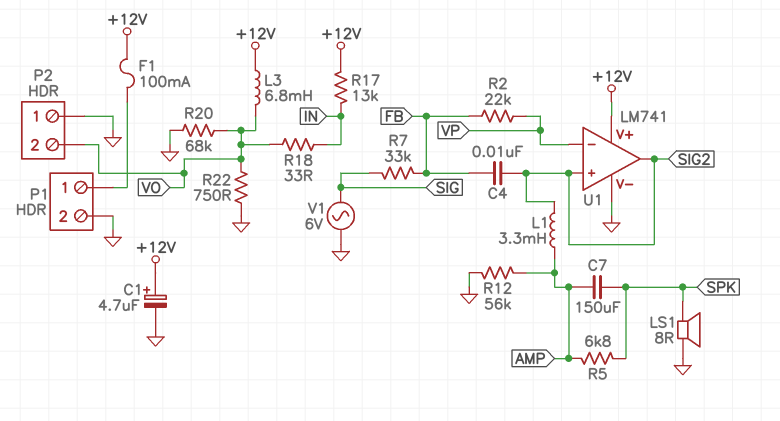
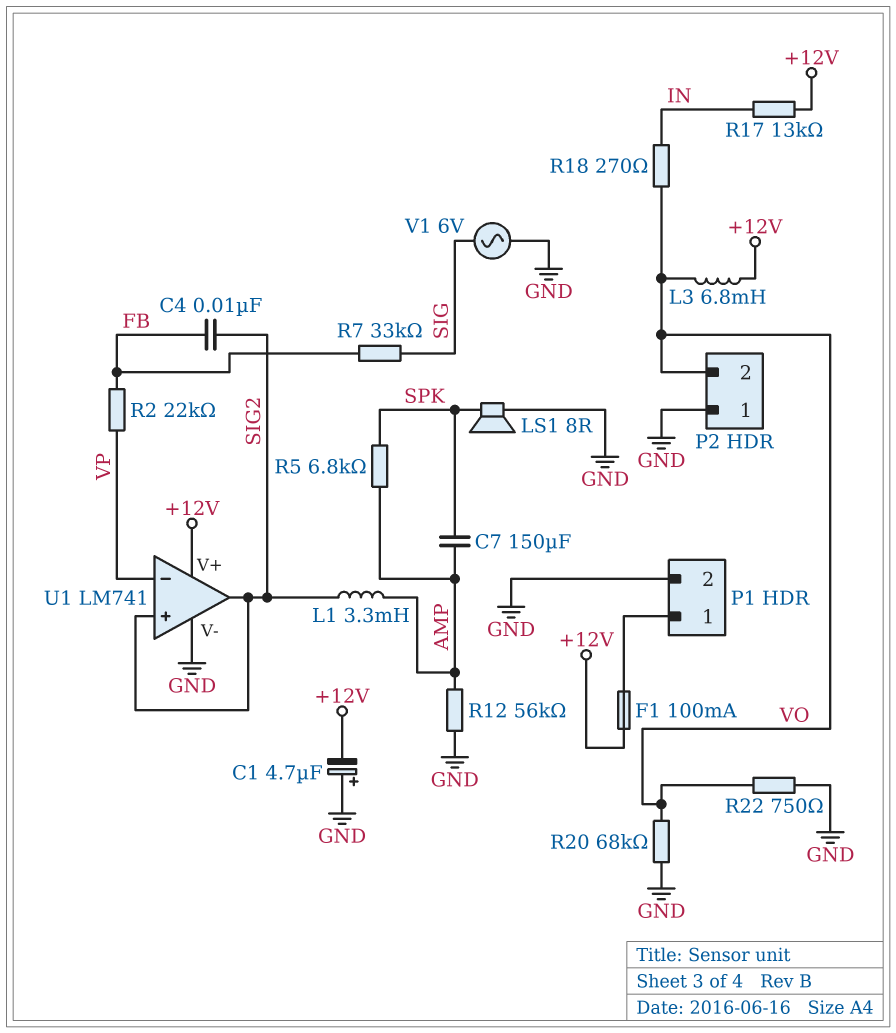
C1: 4.7uF (plus +12V, minus GND) -> 4.7uF (plus GND, minus +12V)
R18: 33 (IN, VO) -> 270 (IN, VO)

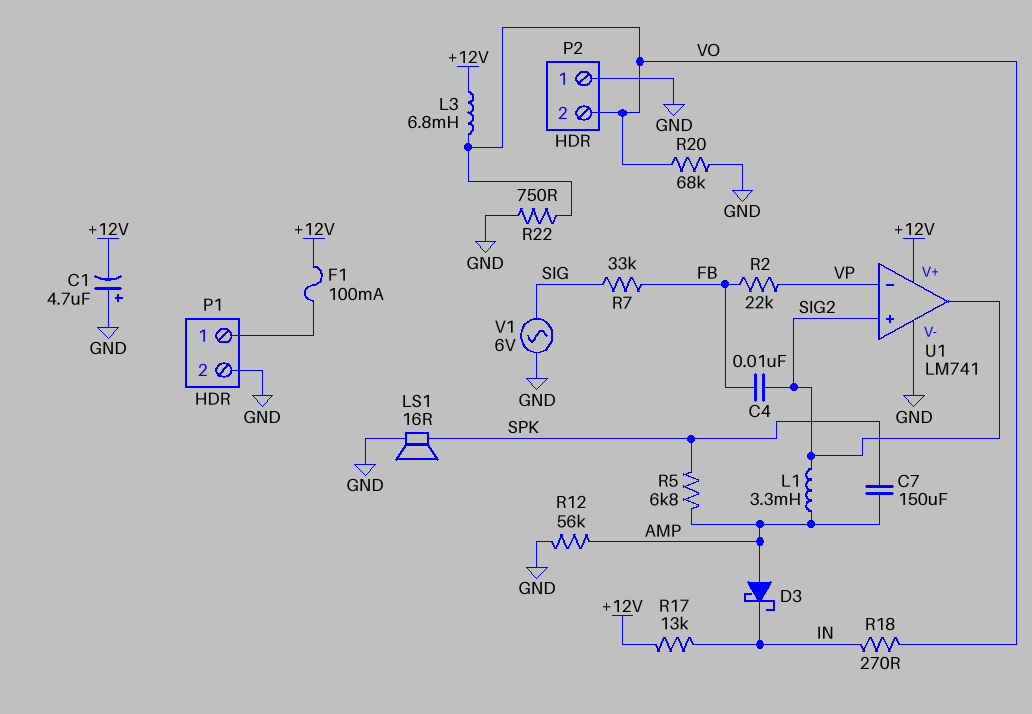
D3: none -> schottky (A AMP, K IN)
LS1: speaker 8R (GND, SPK) -> speaker 16R (GND, SPK)

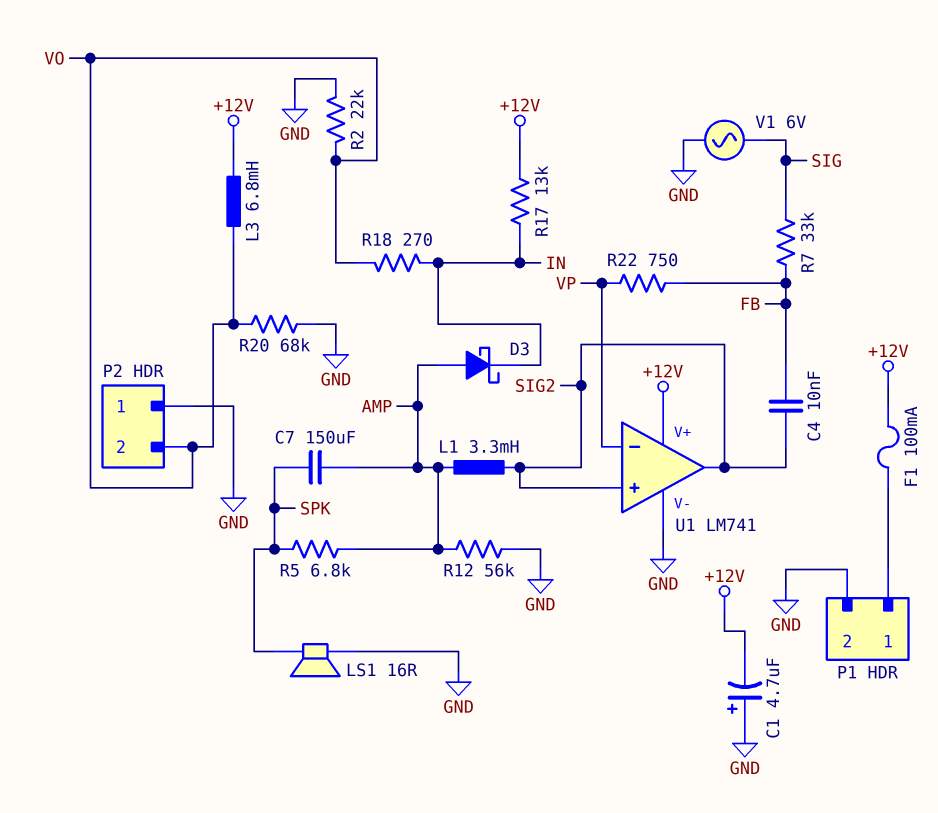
R2: 22k (FB, VP) -> 22k (GND, VO)
R22: 750 (GND, VO) -> 750 (FB, VP)

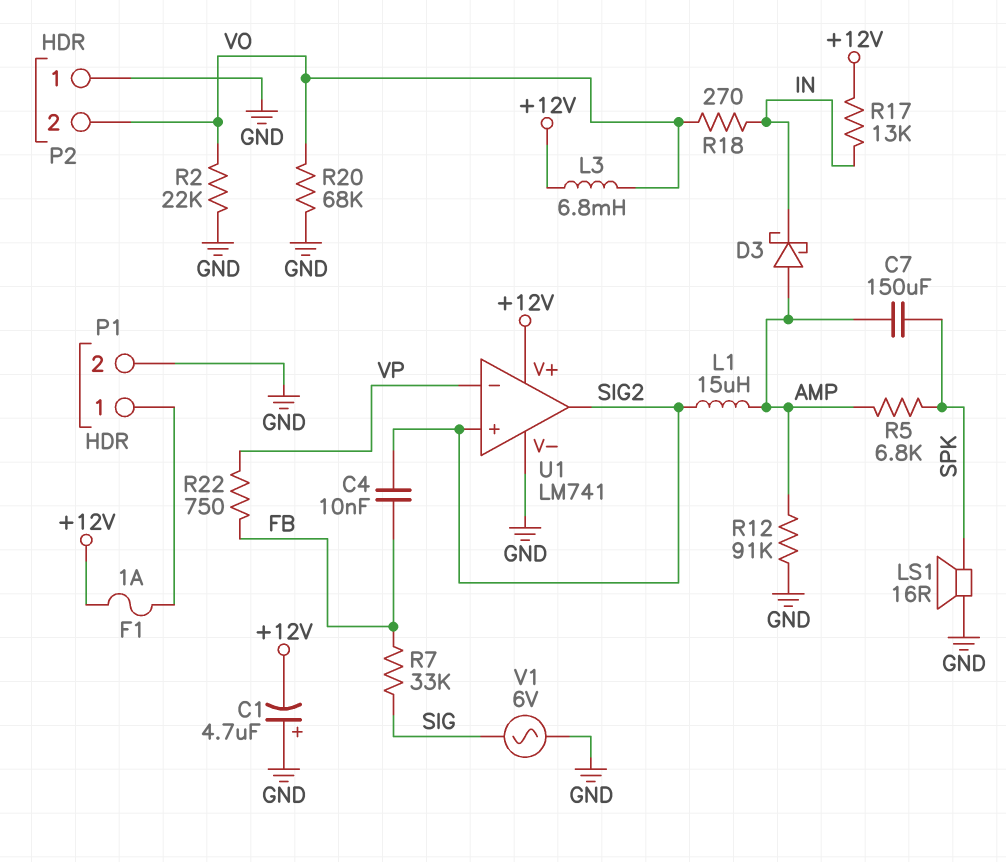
F1: 100mA (+12V, P1/1) -> 1A (+12V, P1/1)
L1: 3.3mH (AMP, SIG2) -> 15uH (AMP, SIG2)
R12: 56k (AMP, GND) -> 91k (AMP, GND)

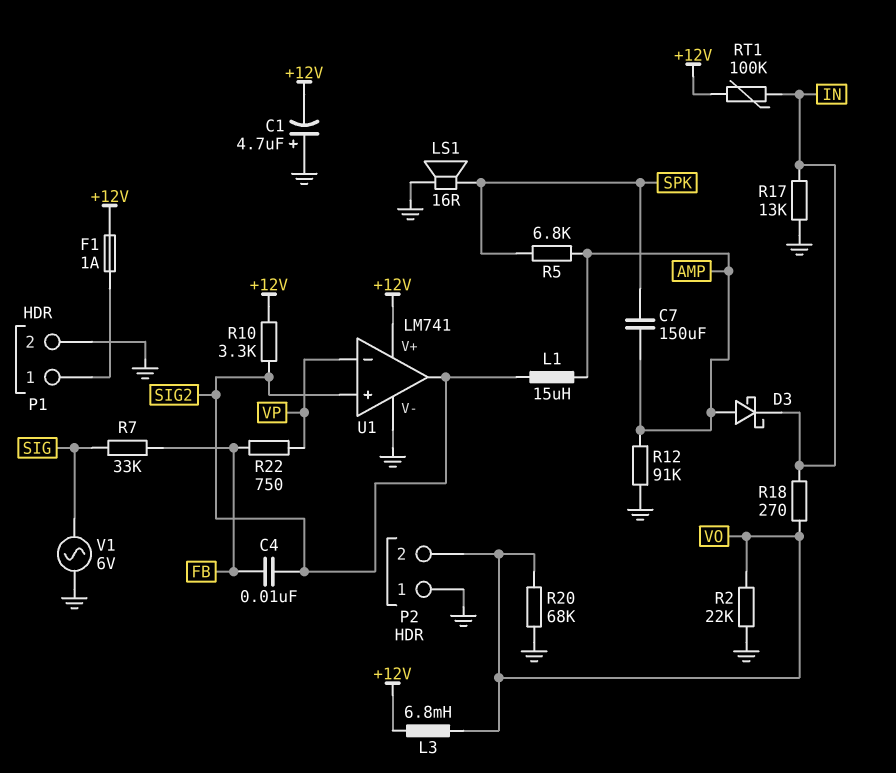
R10: none -> 3.3k (+12V, SIG2)
R17: 13k (+12V, IN) -> 13k (GND, IN)
RT1: none -> 100k (+12V, IN)

